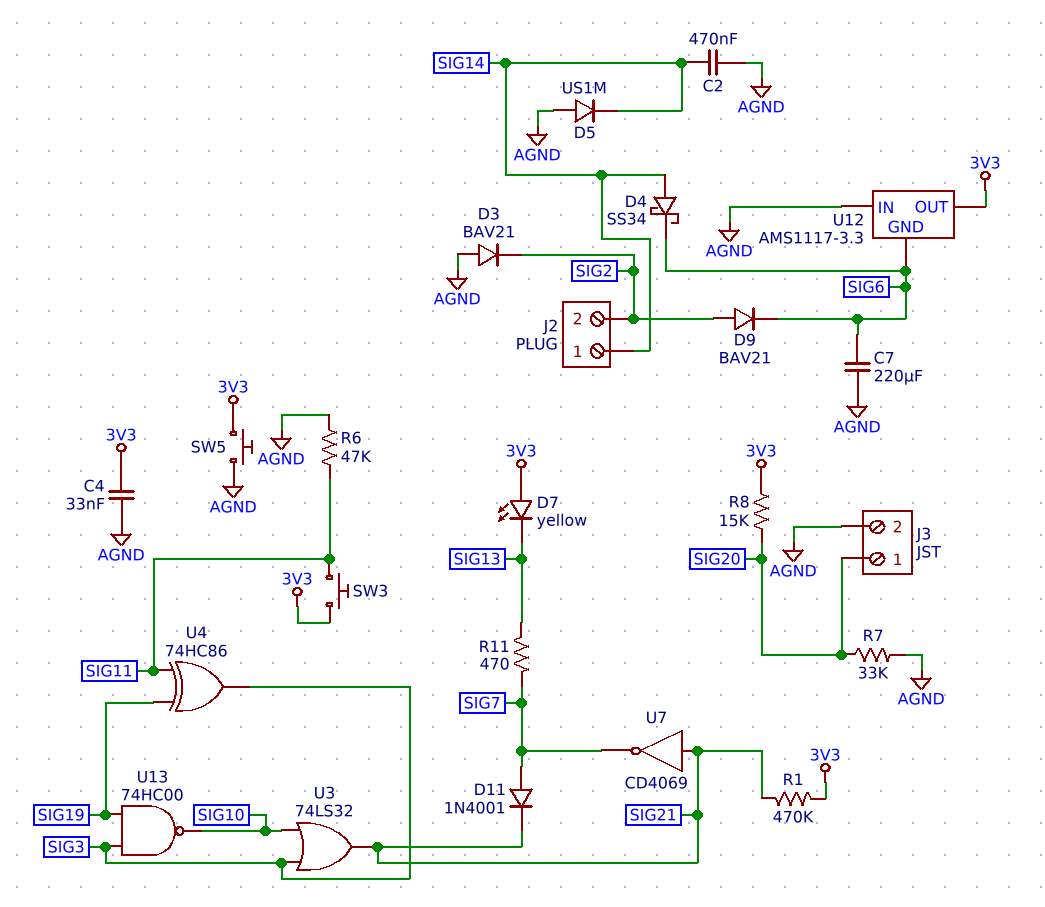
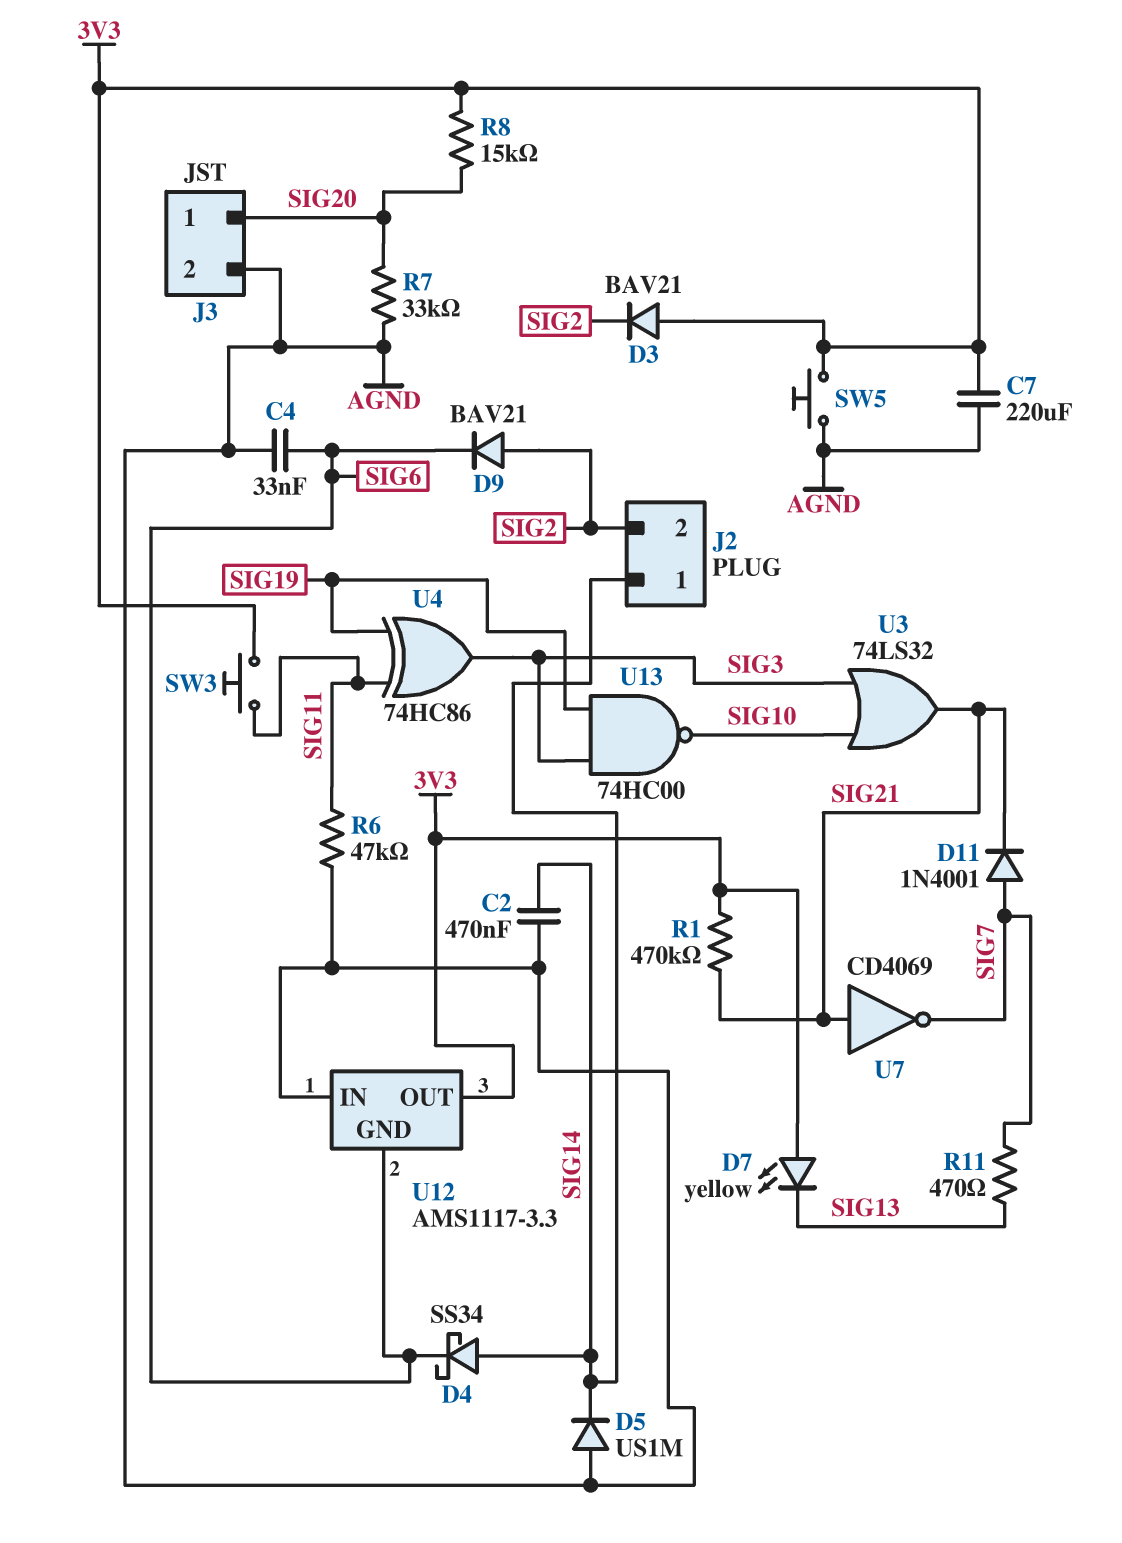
C4: 33nF (3V3, AGND) -> 33nF (AGND, SIG6)
C7: 220uF (AGND, SIG6) -> 220uF (3V3, AGND)
D3: diode BAV21 (A AGND, K SIG2) -> diode BAV21 (A 3V3, K SIG2)

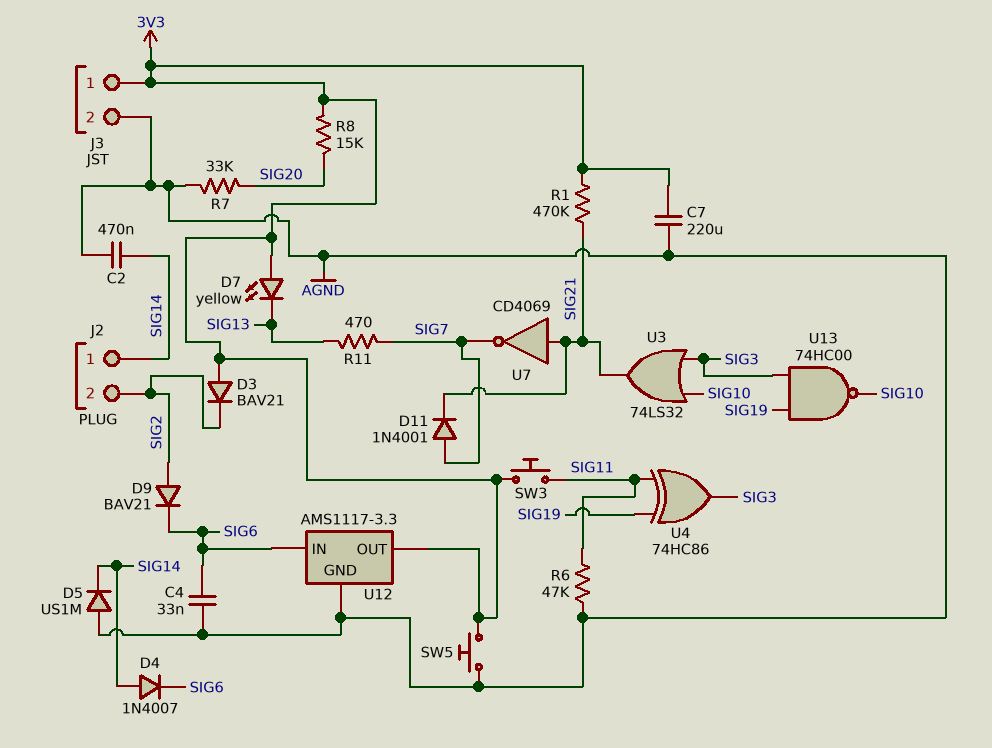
D4: schottky SS34 (A SIG14, K SIG6) -> diode 1N4007 (A SIG14, K SIG6)
J3 pin 1: SIG20 -> 3V3
U12 pin GND: SIG6 -> AGND
U12 pin IN: AGND -> SIG6

